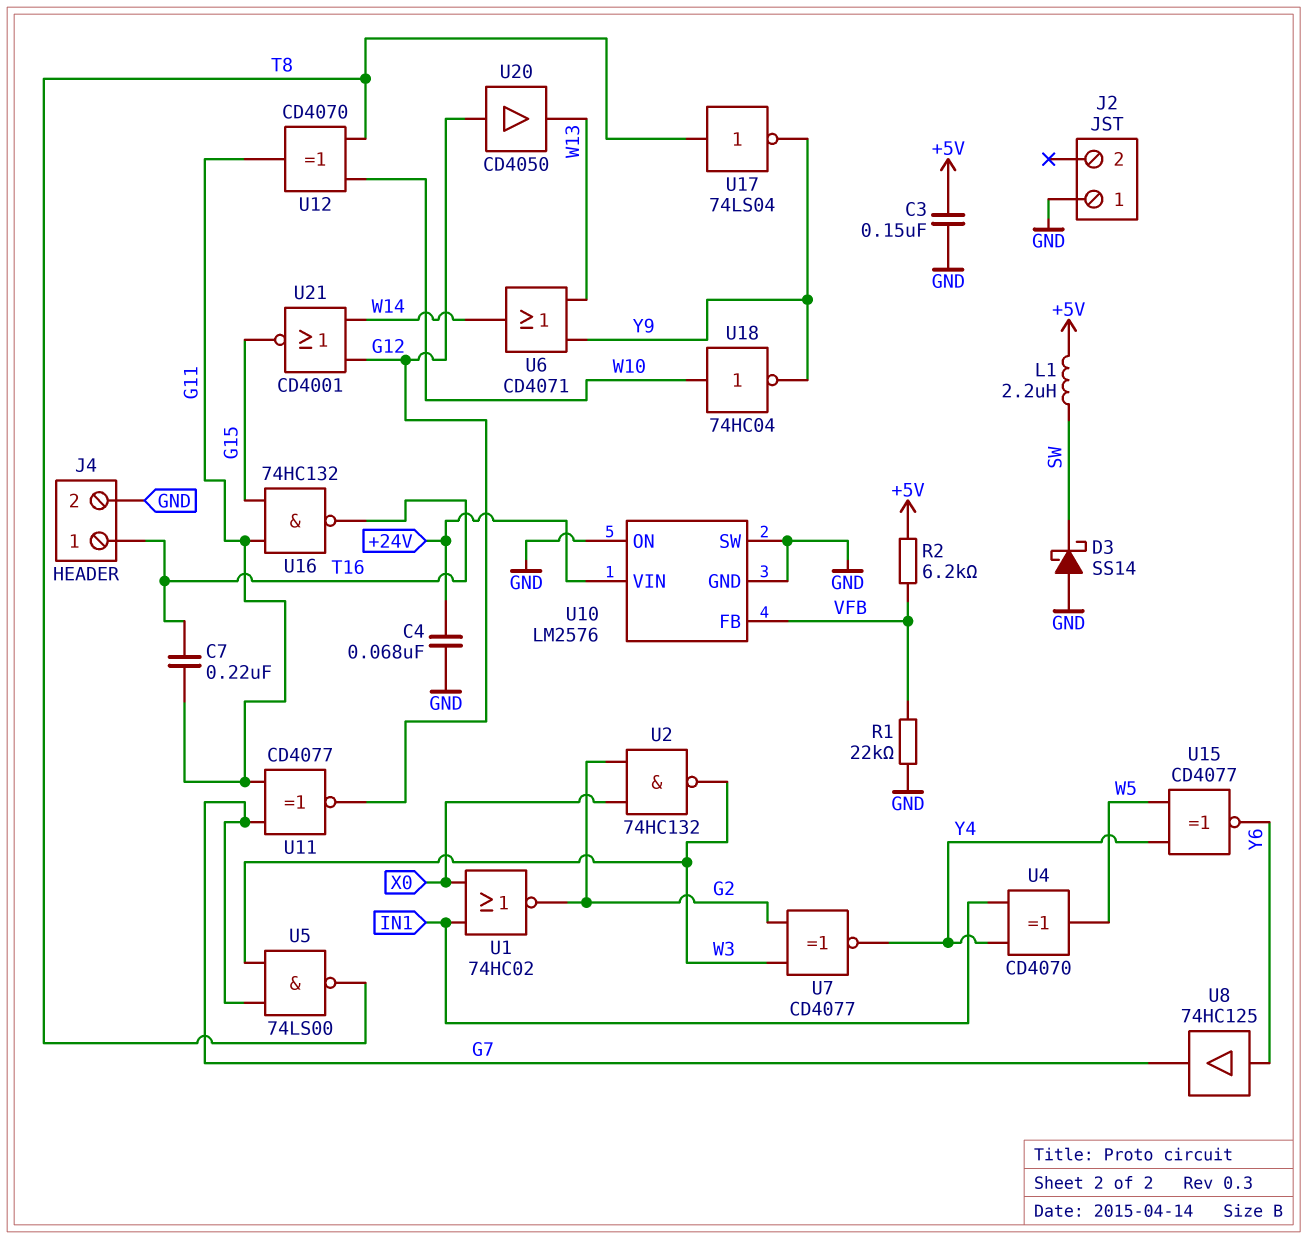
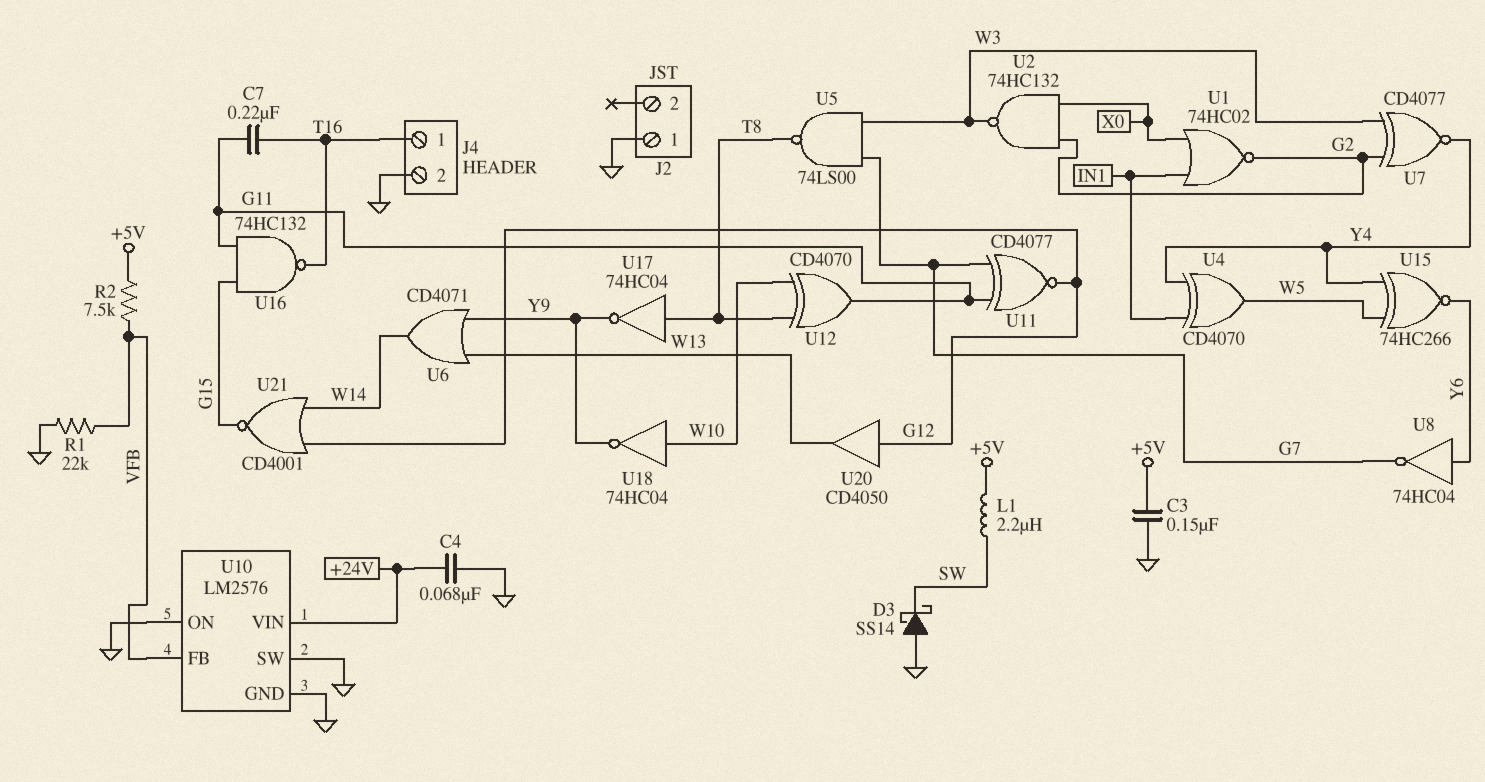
R2: 6.2k (+5V, VFB) -> 7.5k (+5V, VFB)
U8: buffer 74HC125 (in Y6, out G7) -> NOT 74HC04 (in Y6, out G7)
U15: XNOR CD4077 (in W5, in Y4, out Y6) -> XNOR 74HC266 (in W5, in Y4, out Y6)
U17: NOT 74LS04 (in T8, out Y9) -> NOT 74HC04 (in T8, out Y9)

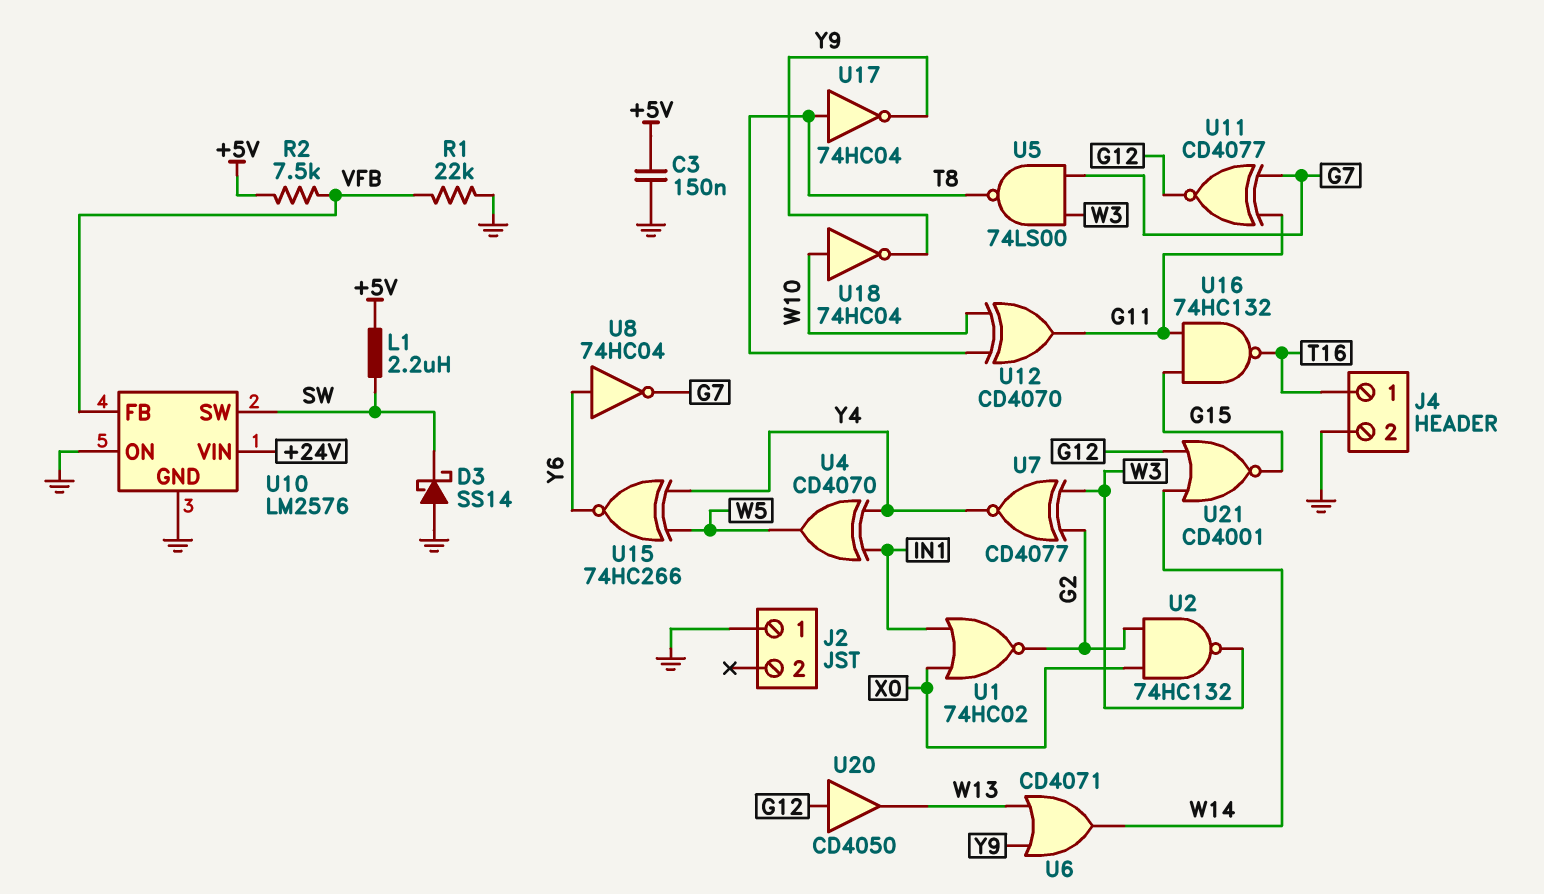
C4: 68nF (+24V, GND) -> none
C7: 220nF (G11, T16) -> none
U10 pin SW: GND -> SW

